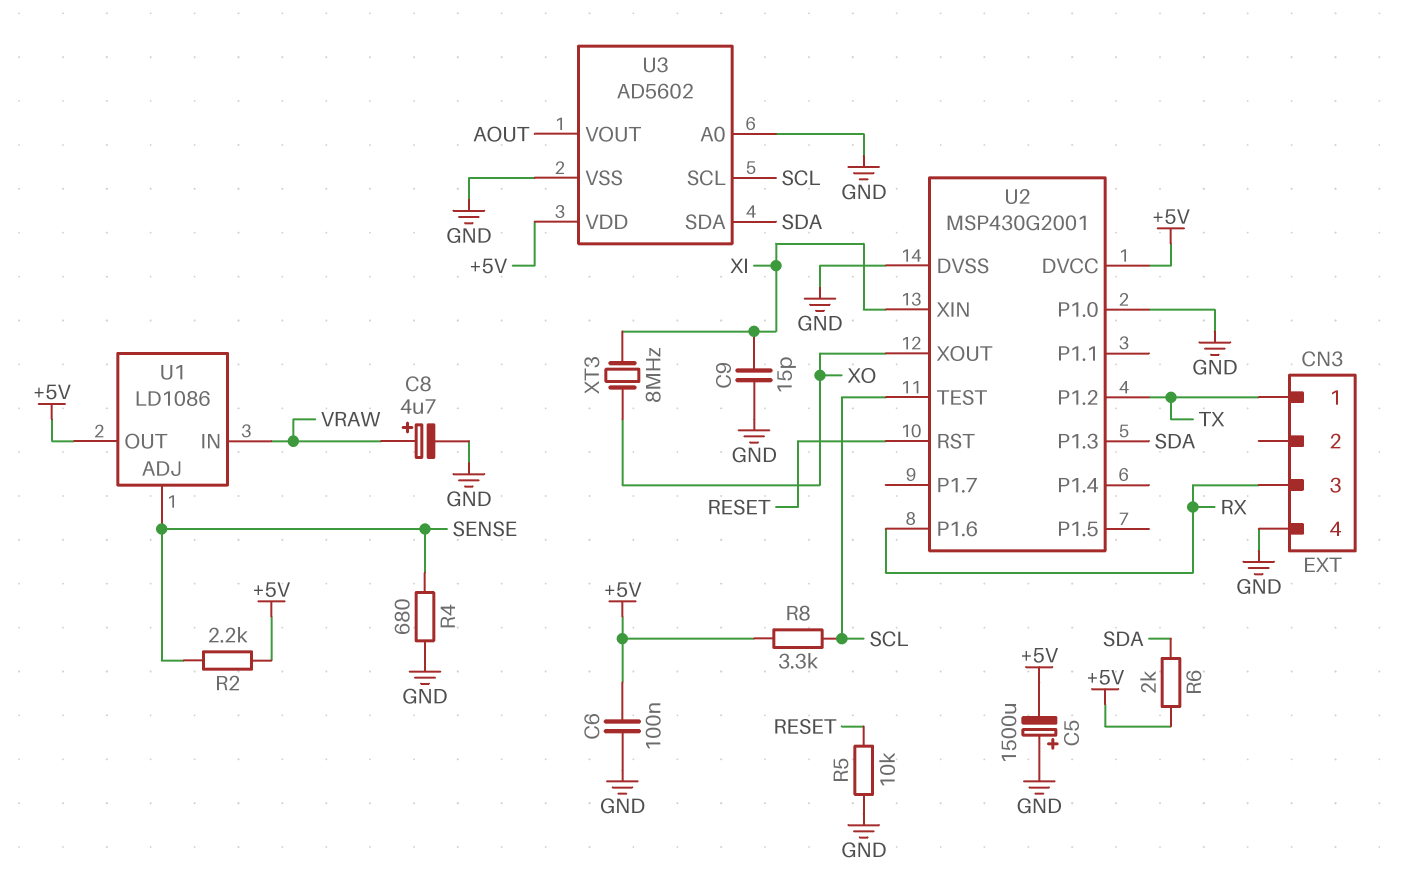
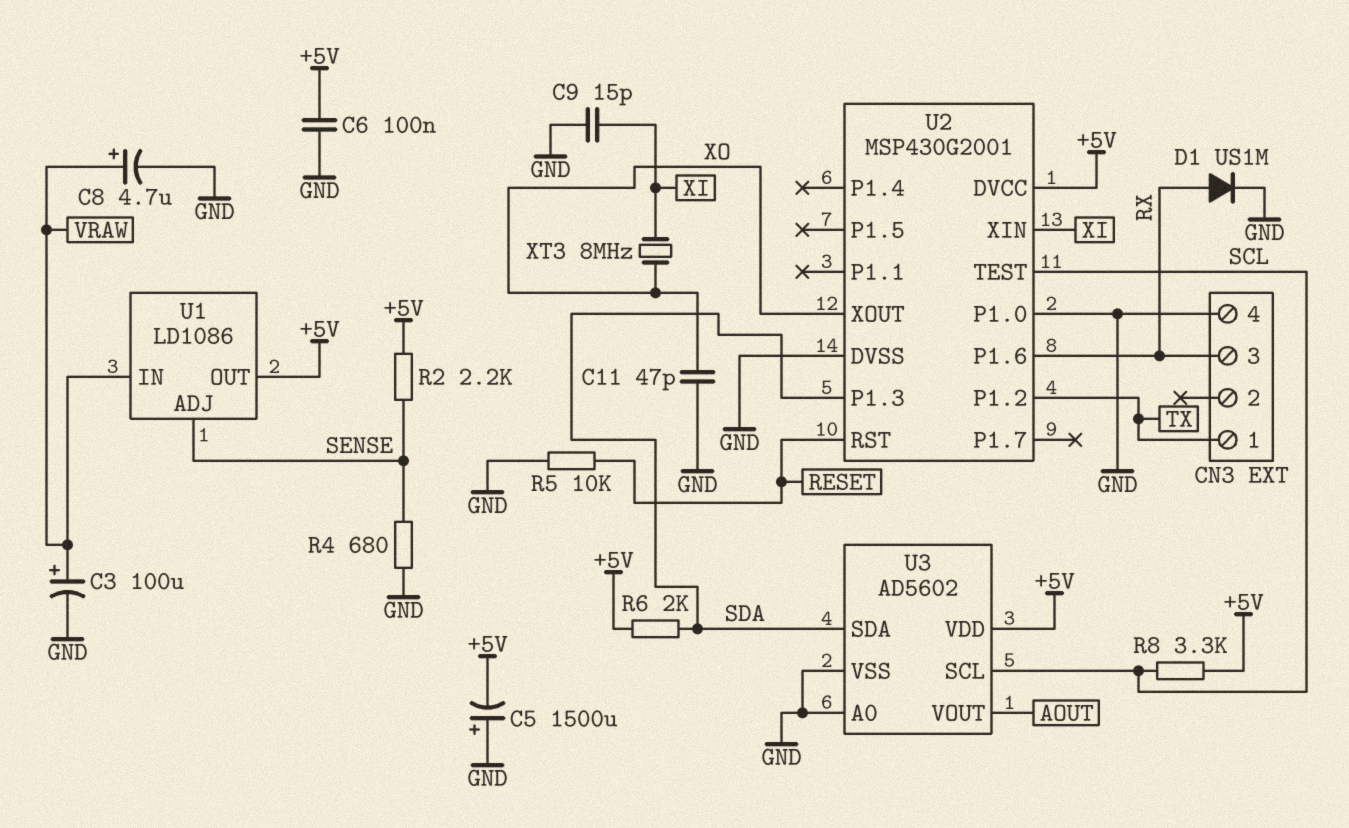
C3: none -> 100uF (plus VRAW, minus GND)
C11: none -> 47pF (GND, XO)
D1: none -> diode US1M (A RX, K GND)

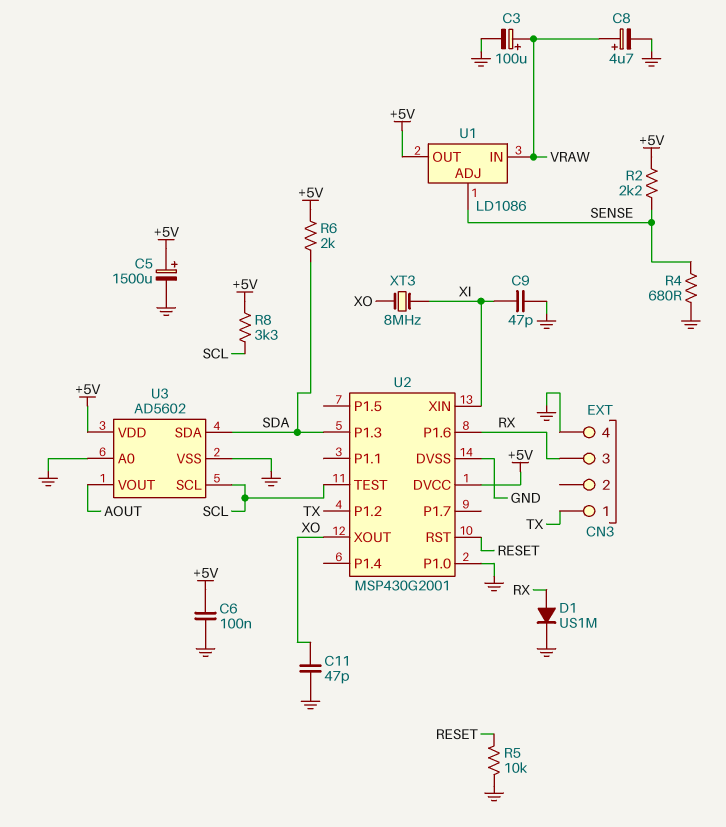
C5: 1500uF (plus GND, minus +5V) -> 1500uF (plus +5V, minus GND)
C9: 15pF (GND, XI) -> 47pF (GND, XI)

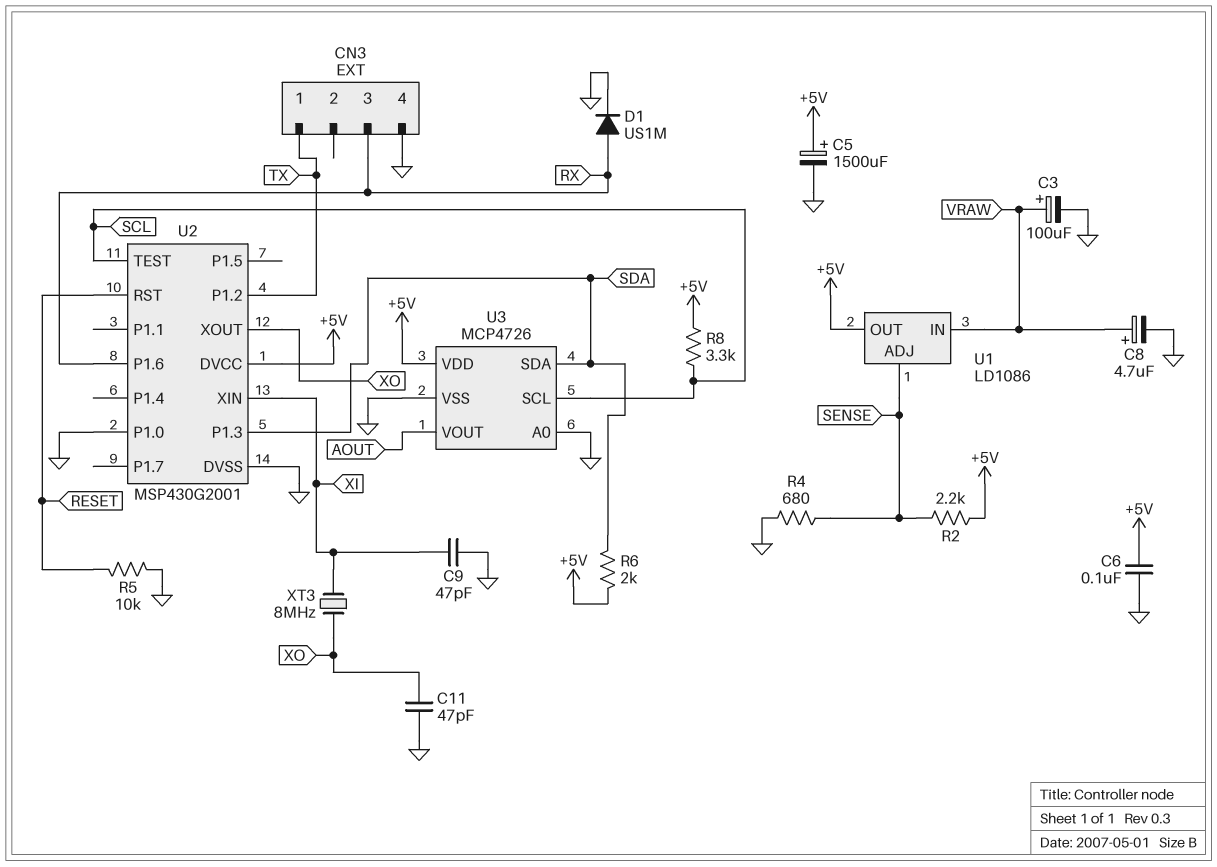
U3: AD5602 -> MCP4726

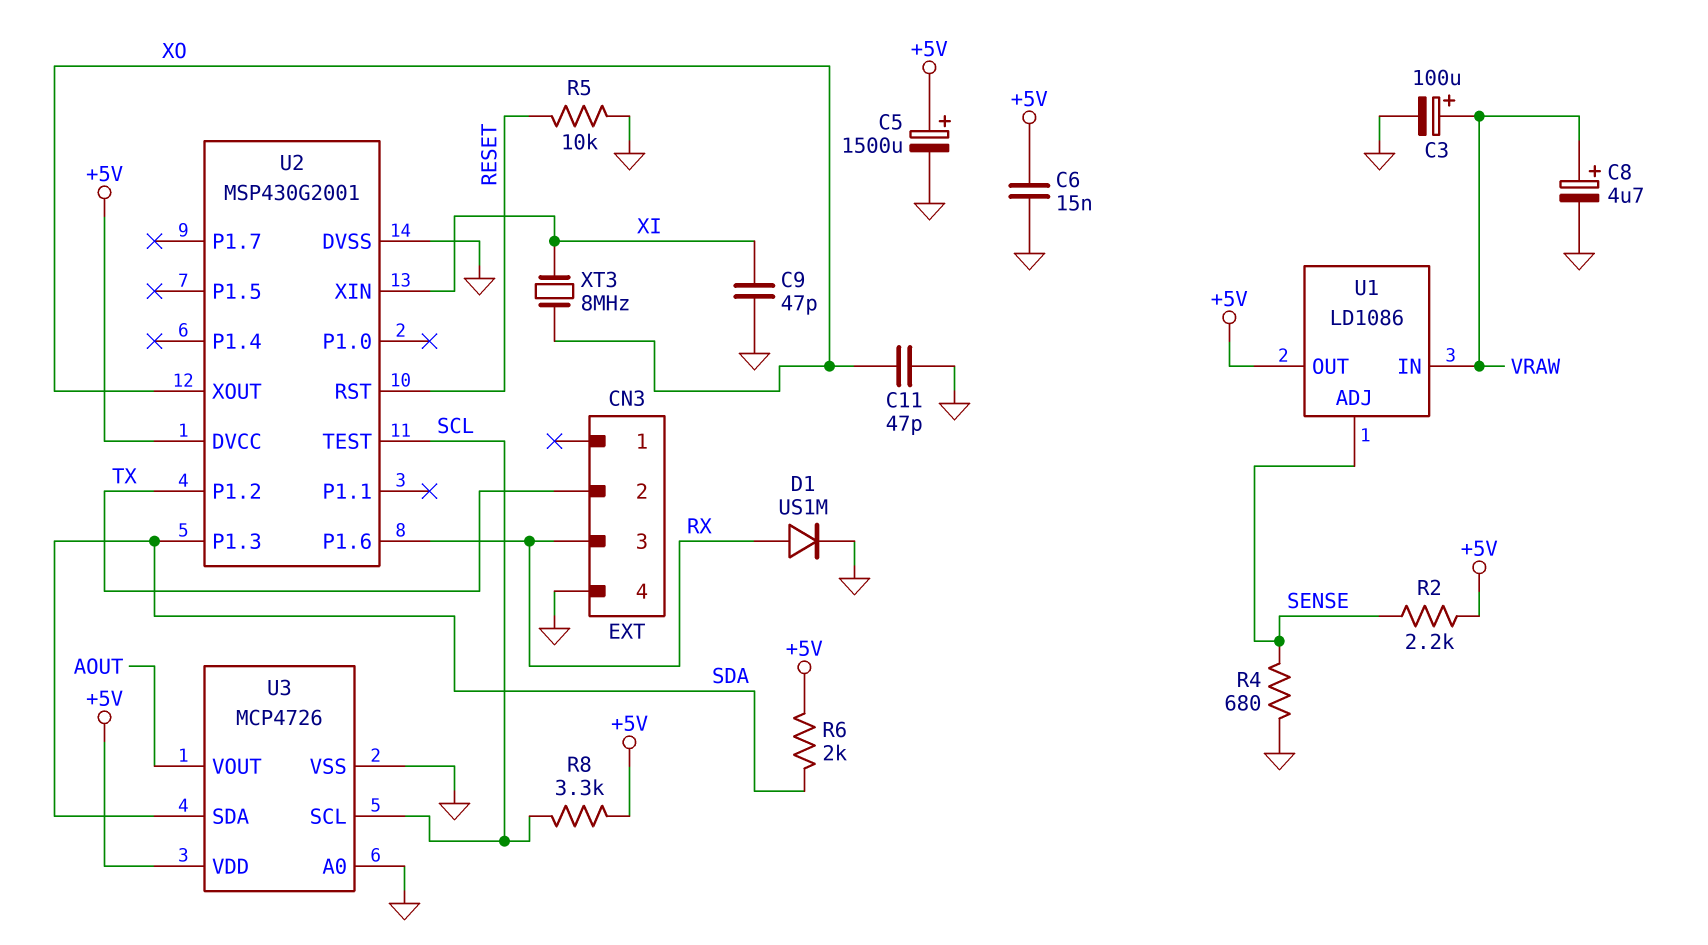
C6: 100nF (+5V, GND) -> 15nF (+5V, GND)
CN3 pin 1: TX -> none
CN3 pin 2: none -> TX
U2 pin P1.0: GND -> none

